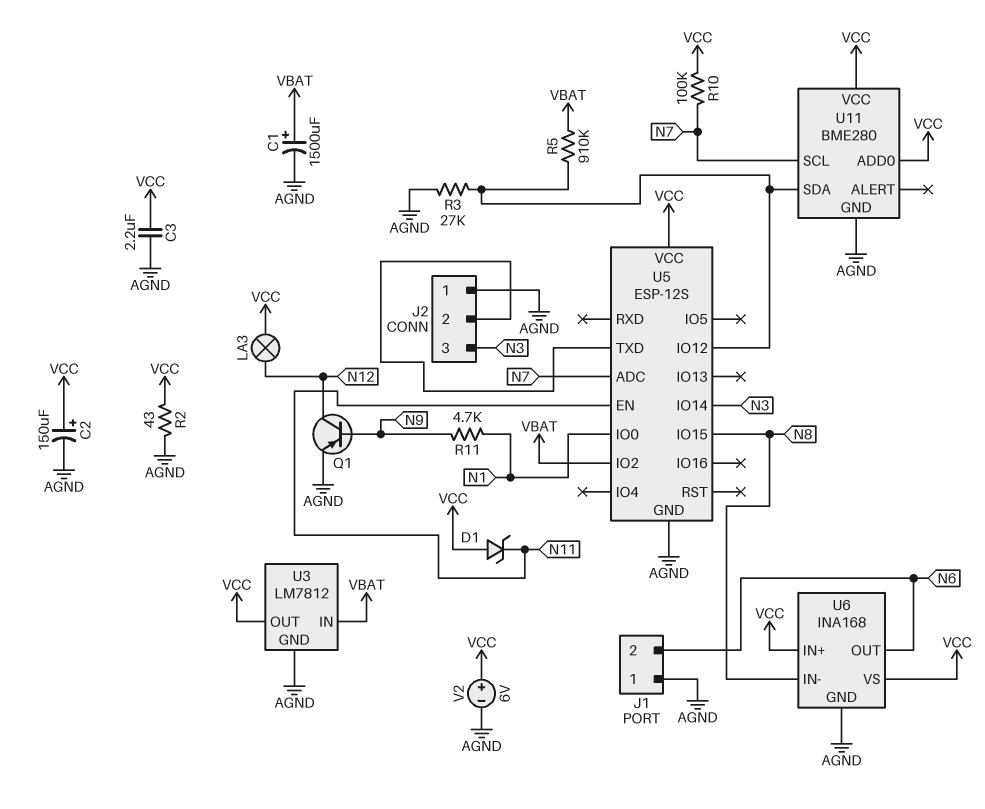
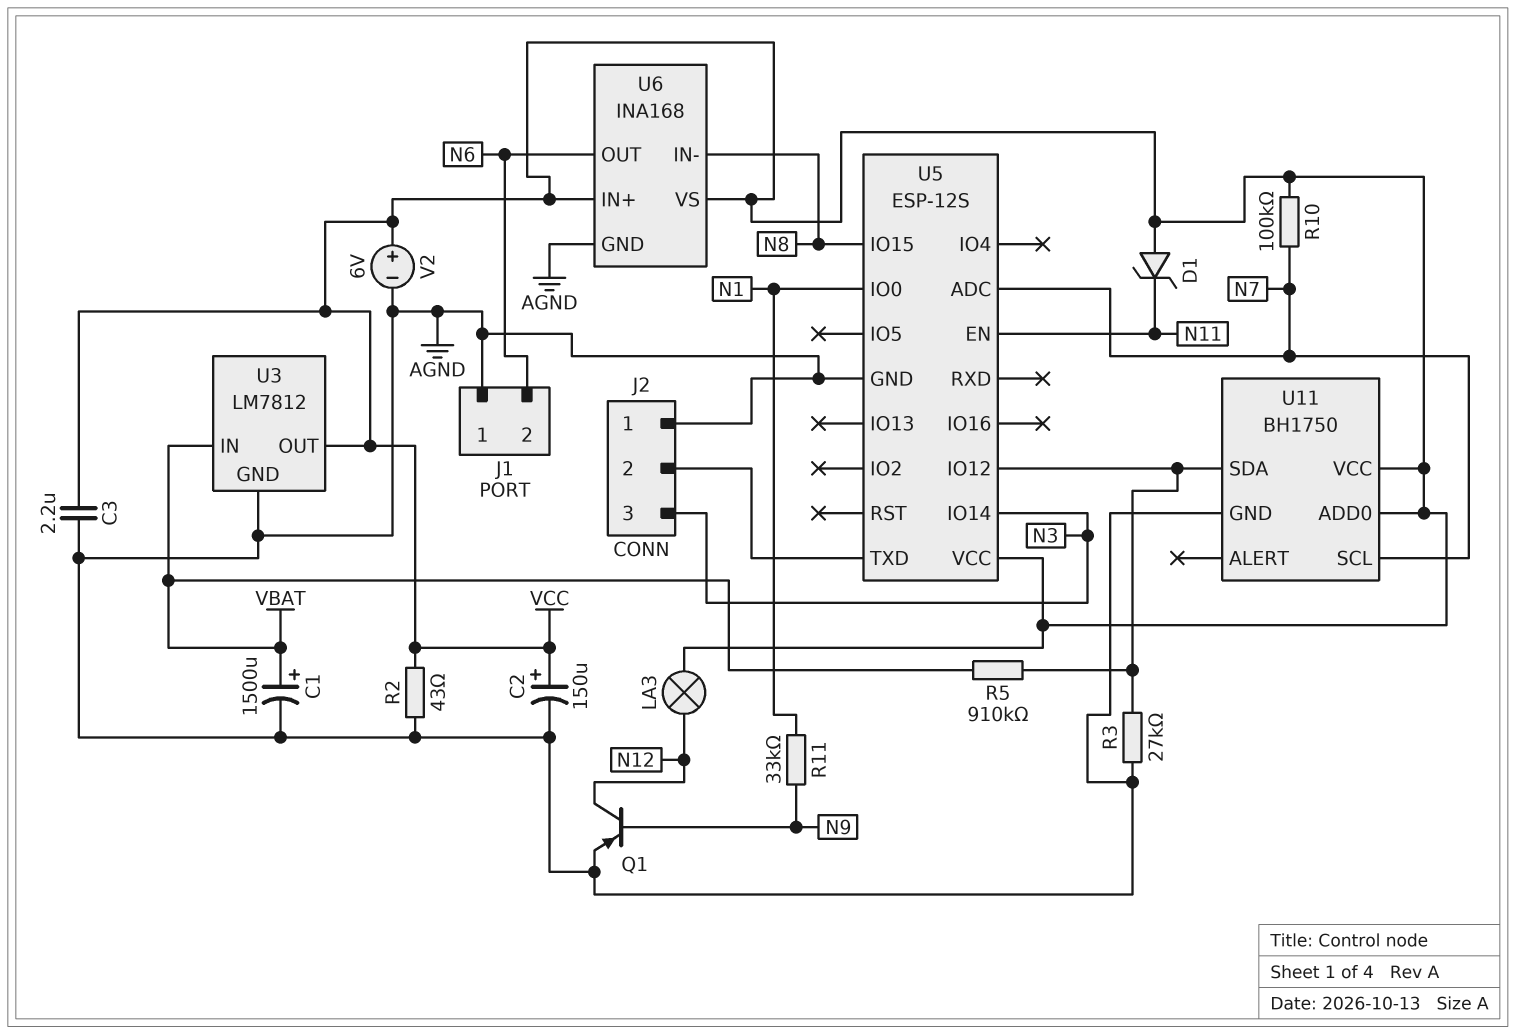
R11: 4.7k (N1, N9) -> 33k (N1, N9)
U5 pin IO2: VBAT -> none
U11: BME280 -> BH1750

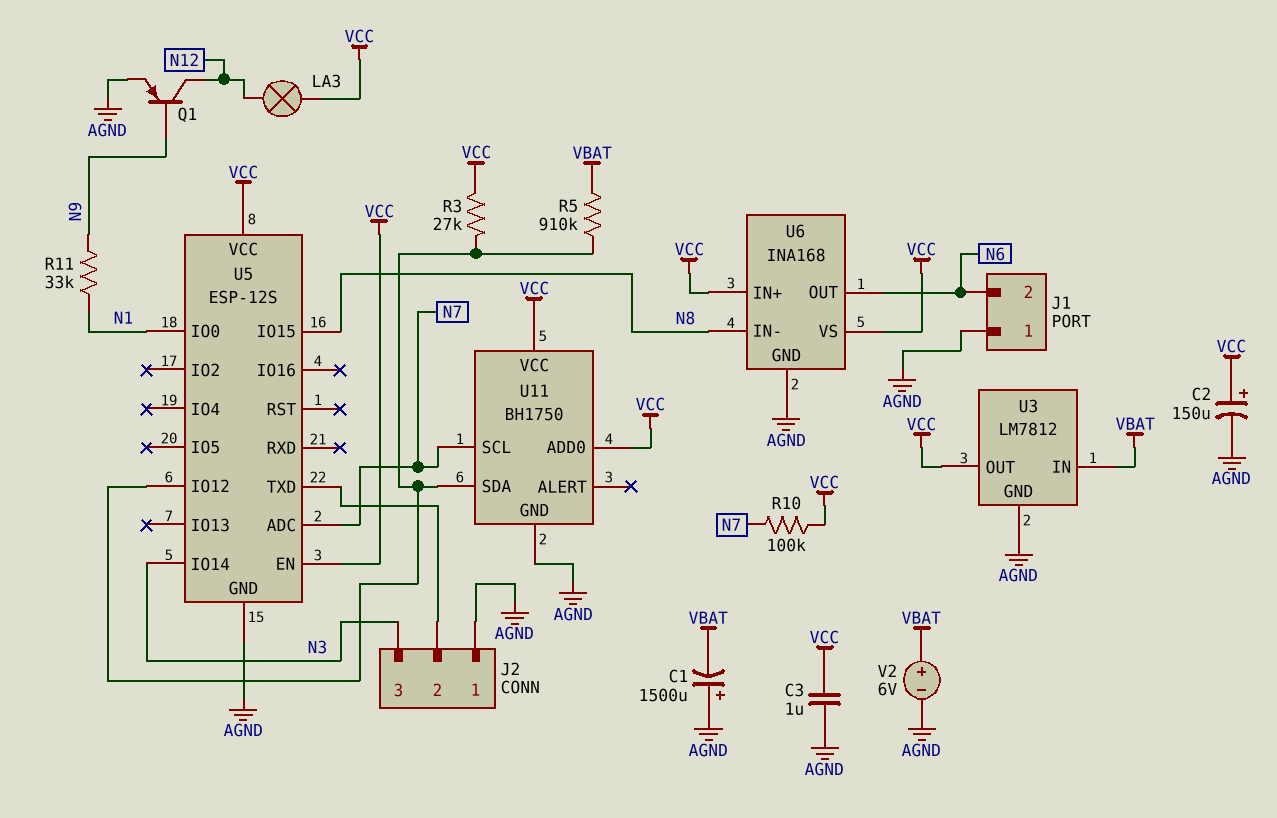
C1: 1500uF (plus VBAT, minus AGND) -> 1500uF (plus AGND, minus VBAT)
C3: 2.2uF (AGND, VCC) -> 1uF (AGND, VCC)
D1: zener (A VCC, K N11) -> none
R2: 43 (AGND, VCC) -> none
R3: 27k (AGND, U5/IO12) -> 27k (U5/IO12, VCC)
U5 pin EN: N11 -> VCC
V2: 6V (plus VCC, minus AGND) -> 6V (plus VBAT, minus AGND)

